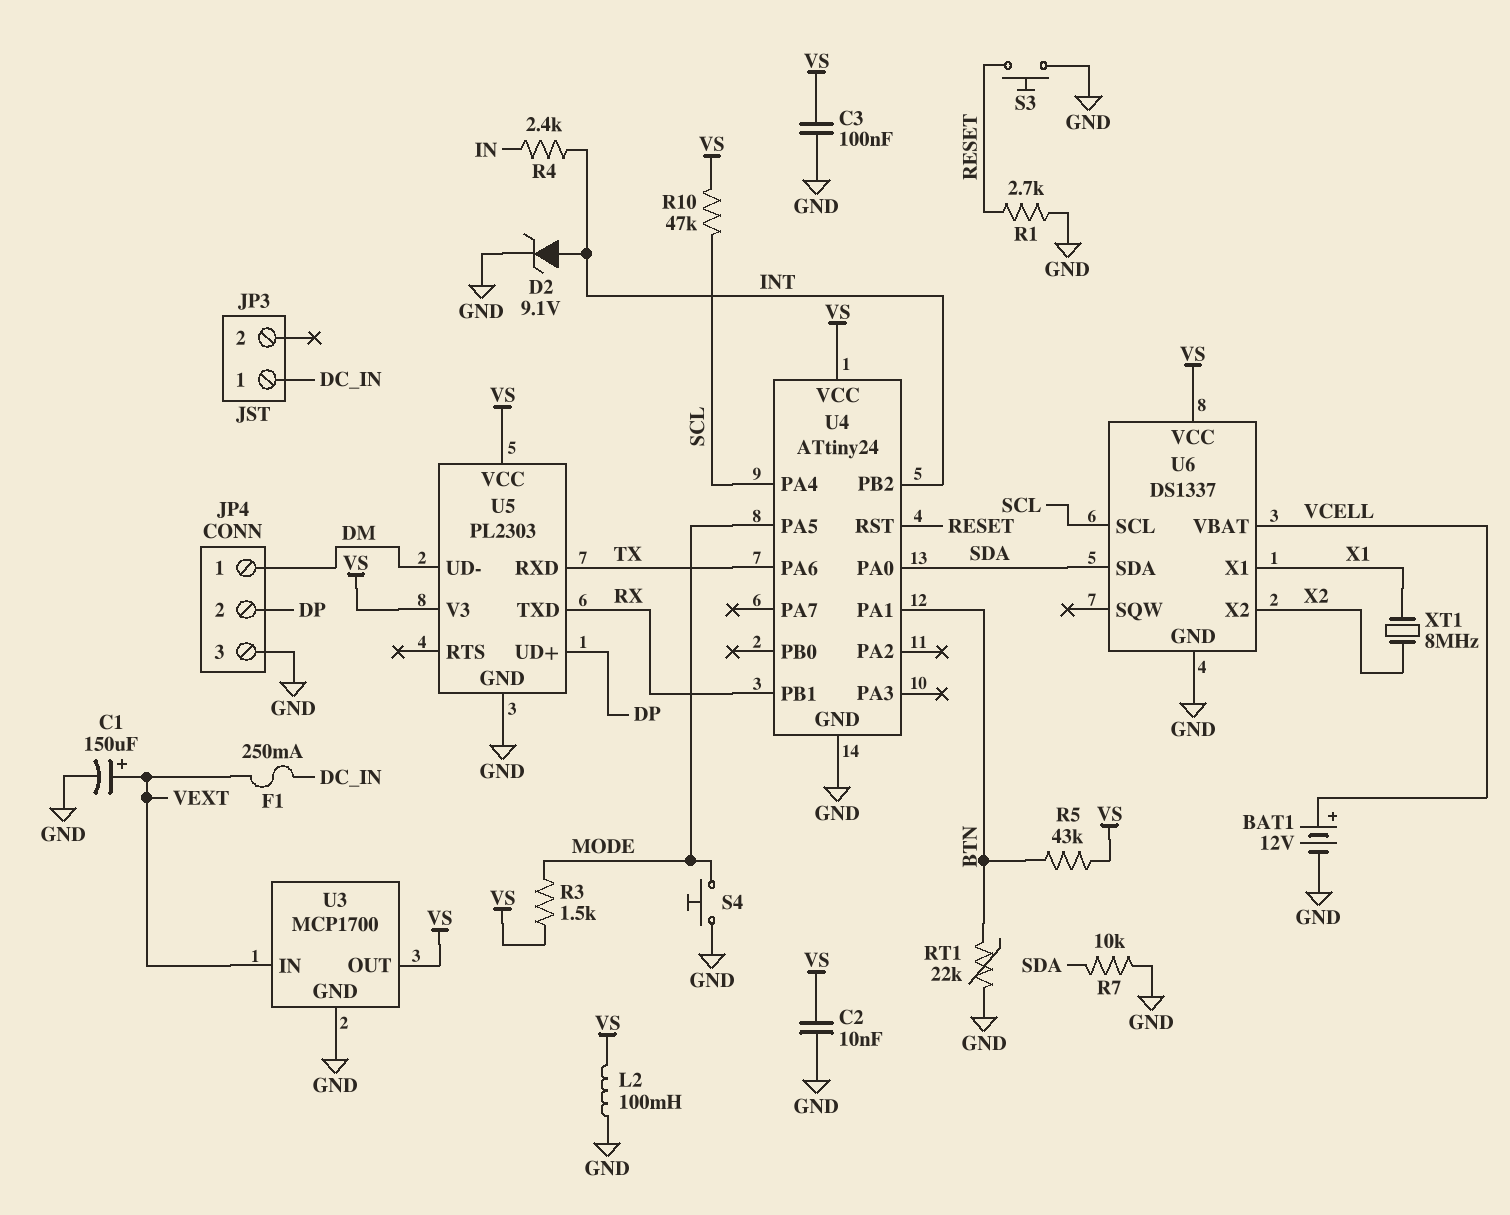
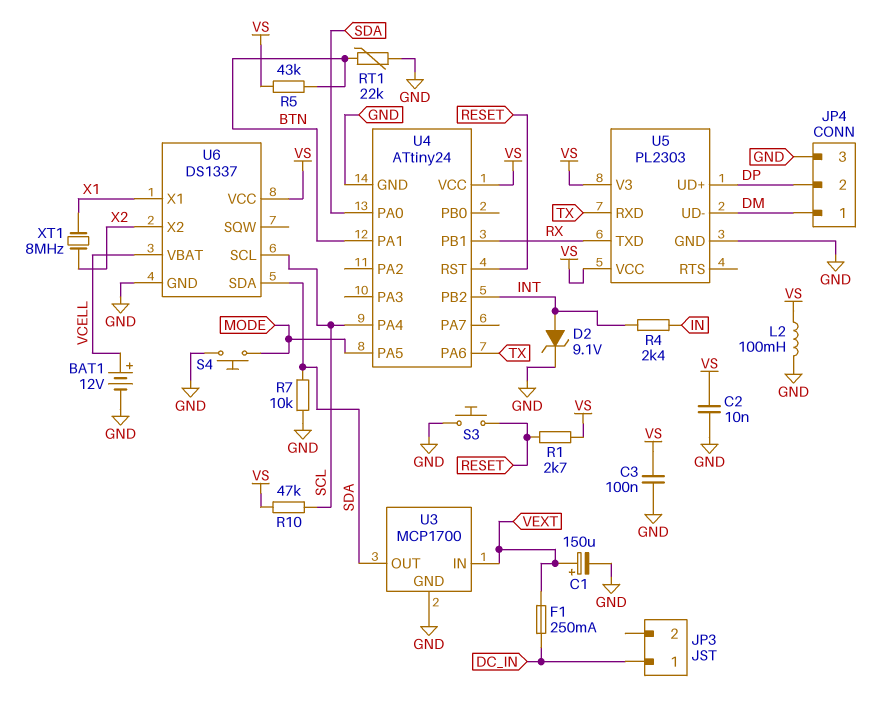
R1: 2.7k (GND, RESET) -> 2.7k (RESET, VS)
R3: 1.5k (MODE, VS) -> none
U3 pin OUT: VS -> SDA

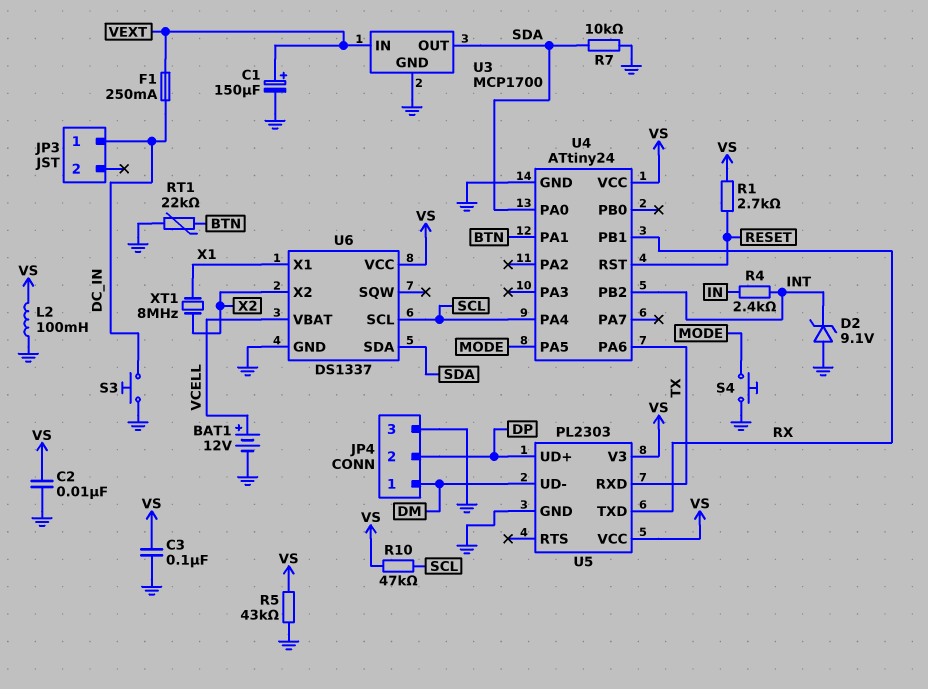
D2: zener 9.1V (A INT, K GND) -> zener 9.1V (A GND, K INT)
R5: 43k (BTN, VS) -> 43k (GND, VS)
S3: button (GND, RESET) -> button (DC_IN, GND)

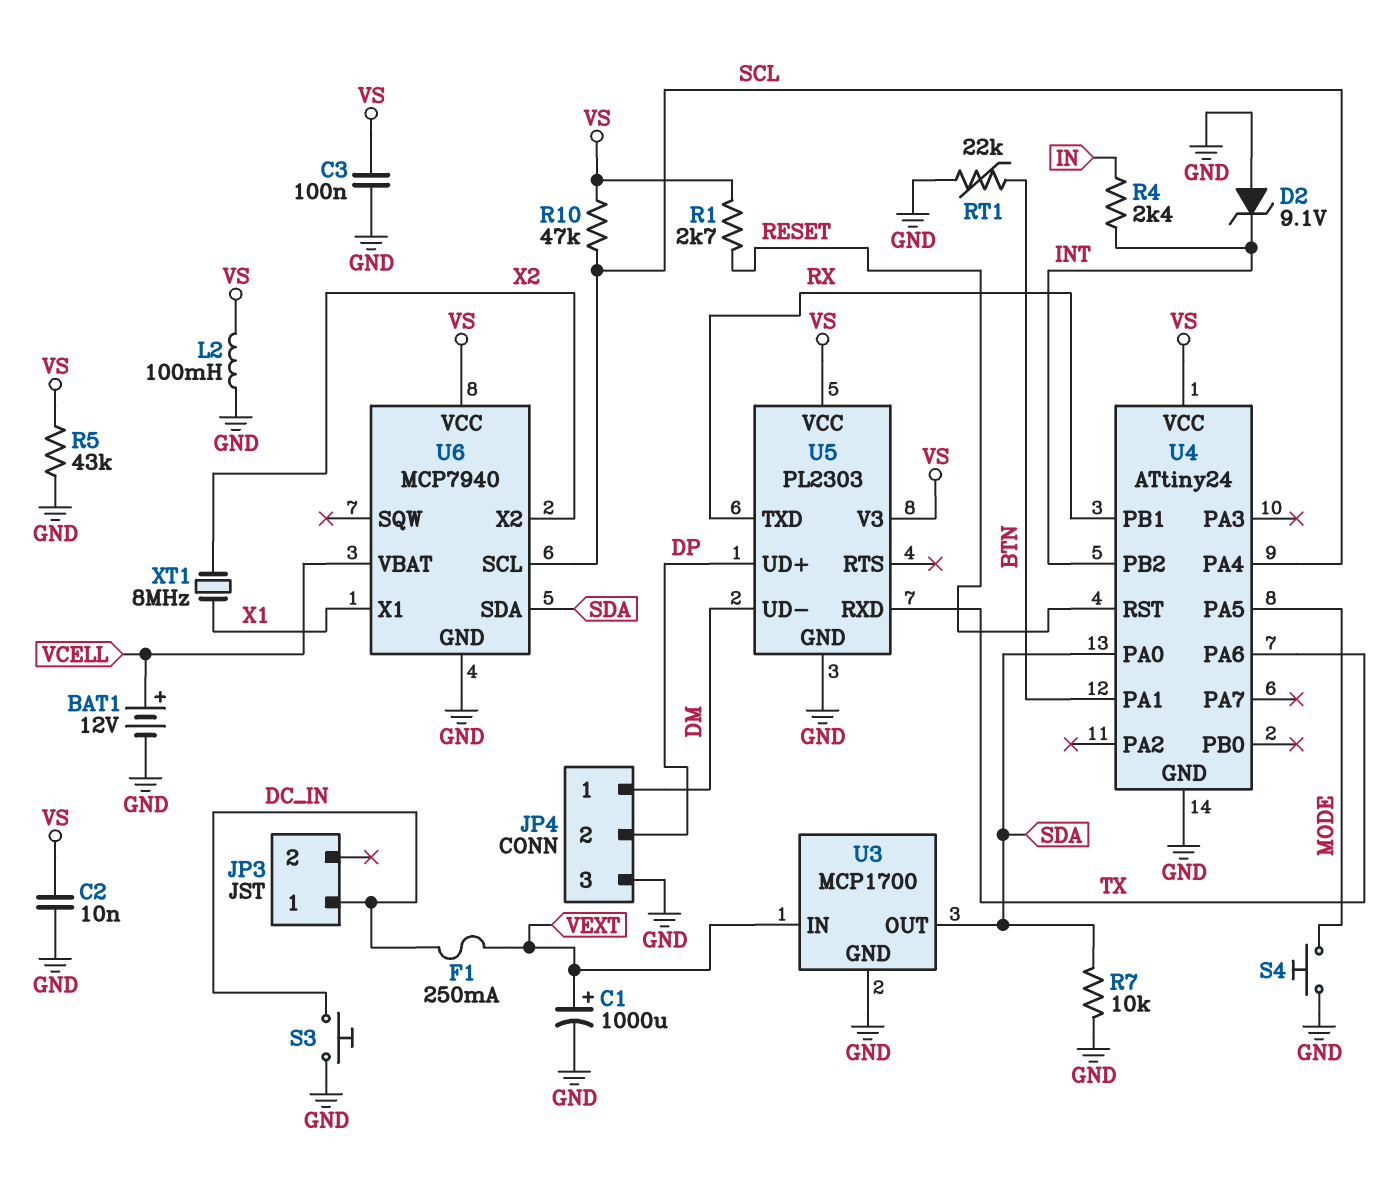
C1: 150uF (plus VEXT, minus GND) -> 1000uF (plus VEXT, minus GND)
U6: DS1337 -> MCP7940

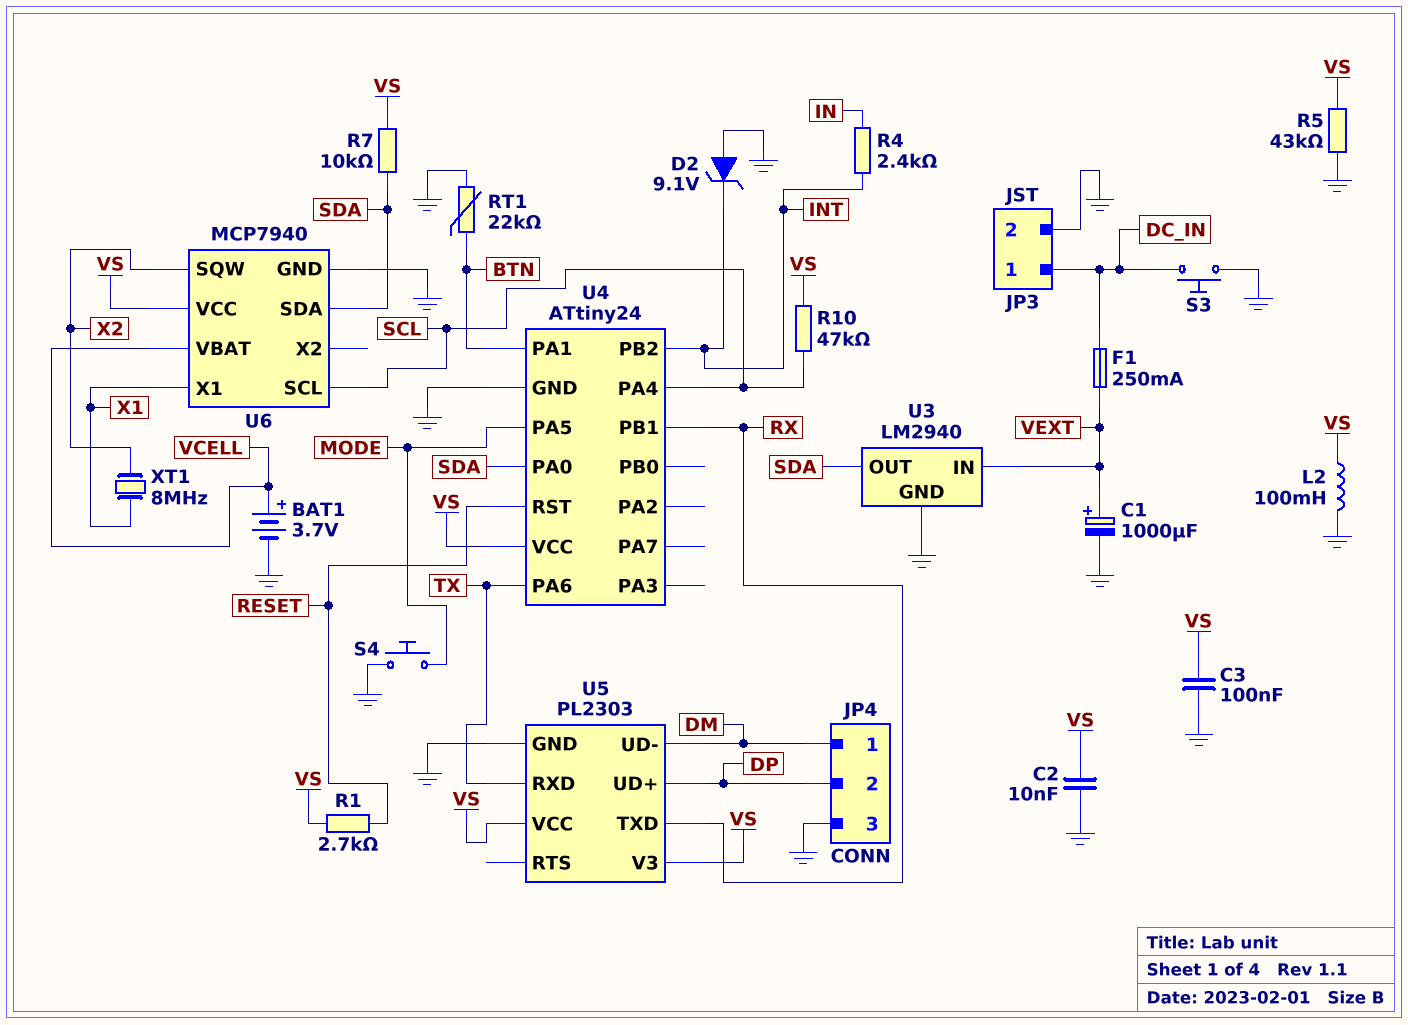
BAT1: 12V (plus VCELL, minus GND) -> 3.7V (plus VCELL, minus GND)
JP3 pin 2: none -> GND
R7: 10k (GND, SDA) -> 10k (SDA, VS)
U3: MCP1700 -> LM2940
U6 pin SQW: none -> X2
U6 pin X2: X2 -> none

